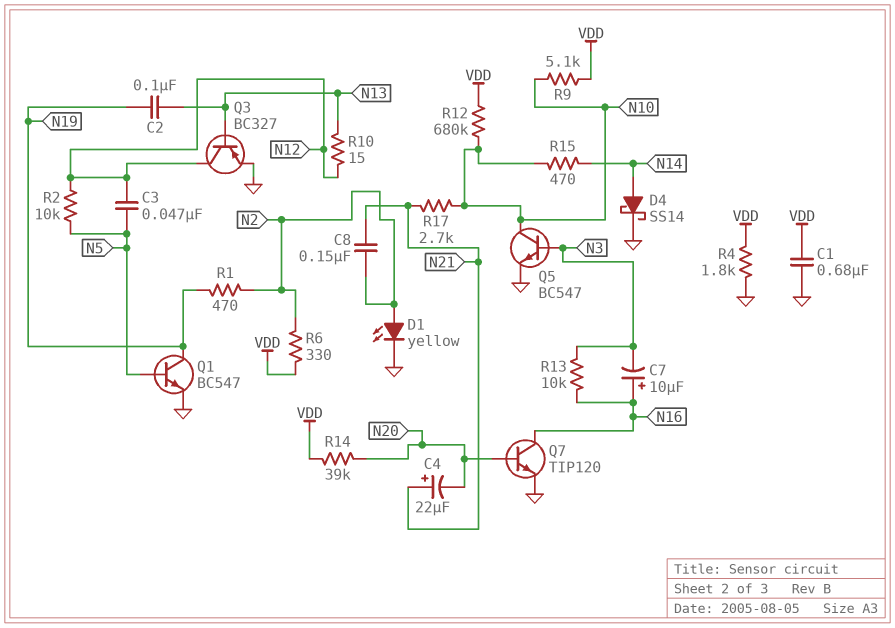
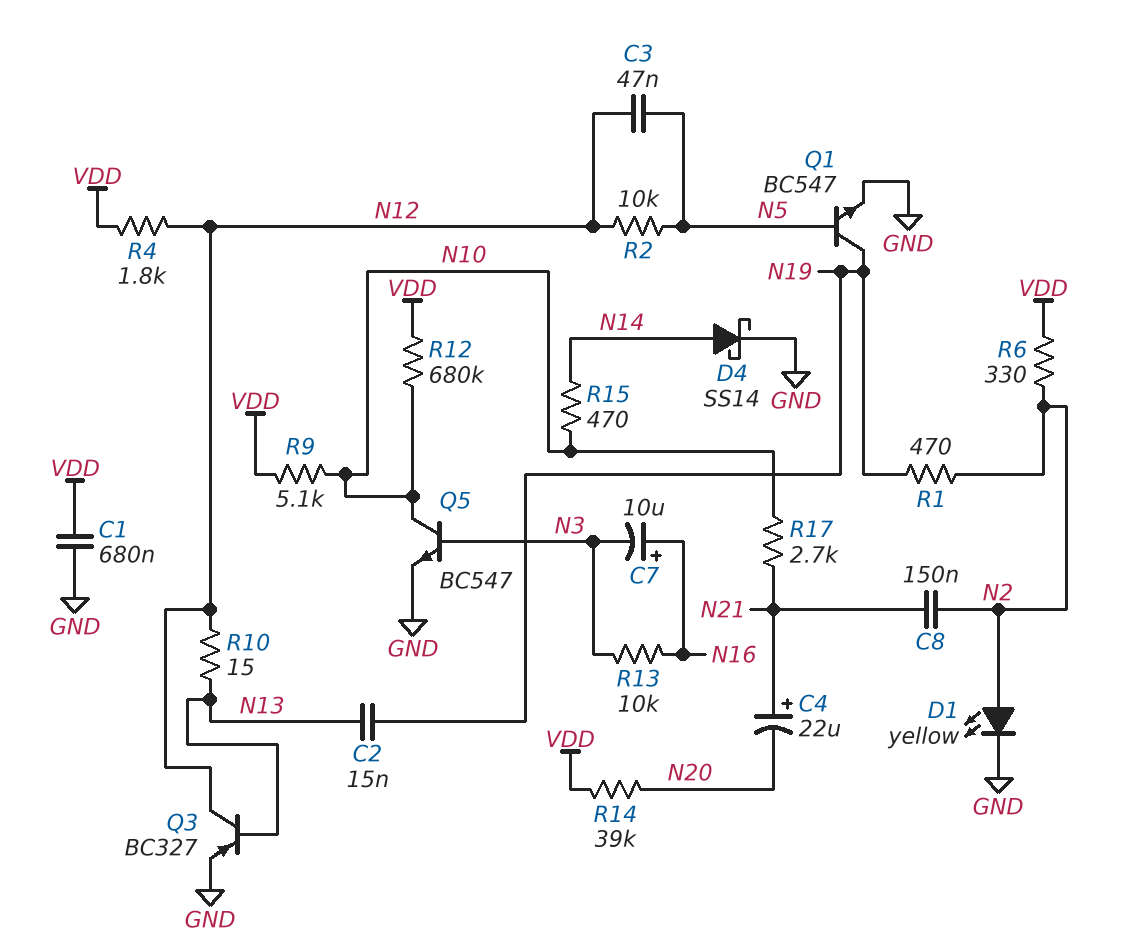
C2: 100nF (N13, N19) -> 15nF (N13, N19)
Q7: NPN TIP120 (B N20, C N16, E GND) -> none
R4: 1.8k (GND, VDD) -> 1.8k (N12, VDD)

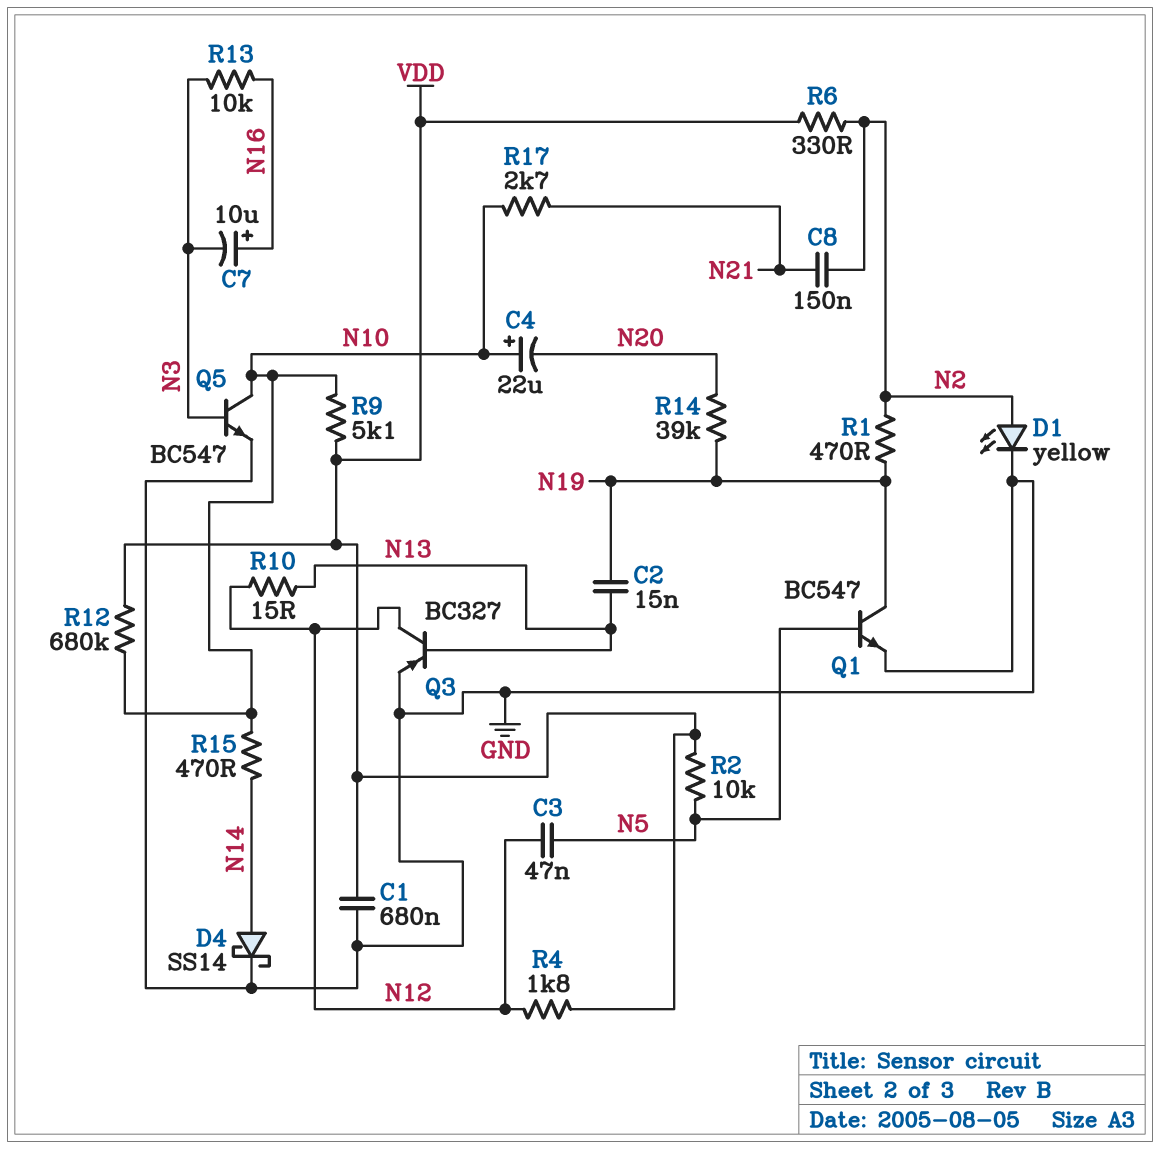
C4: 22uF (plus N21, minus N20) -> 22uF (plus N10, minus N20)
R2: 10k (N5, N12) -> 10k (N5, VDD)
R14: 39k (N20, VDD) -> 39k (N19, N20)

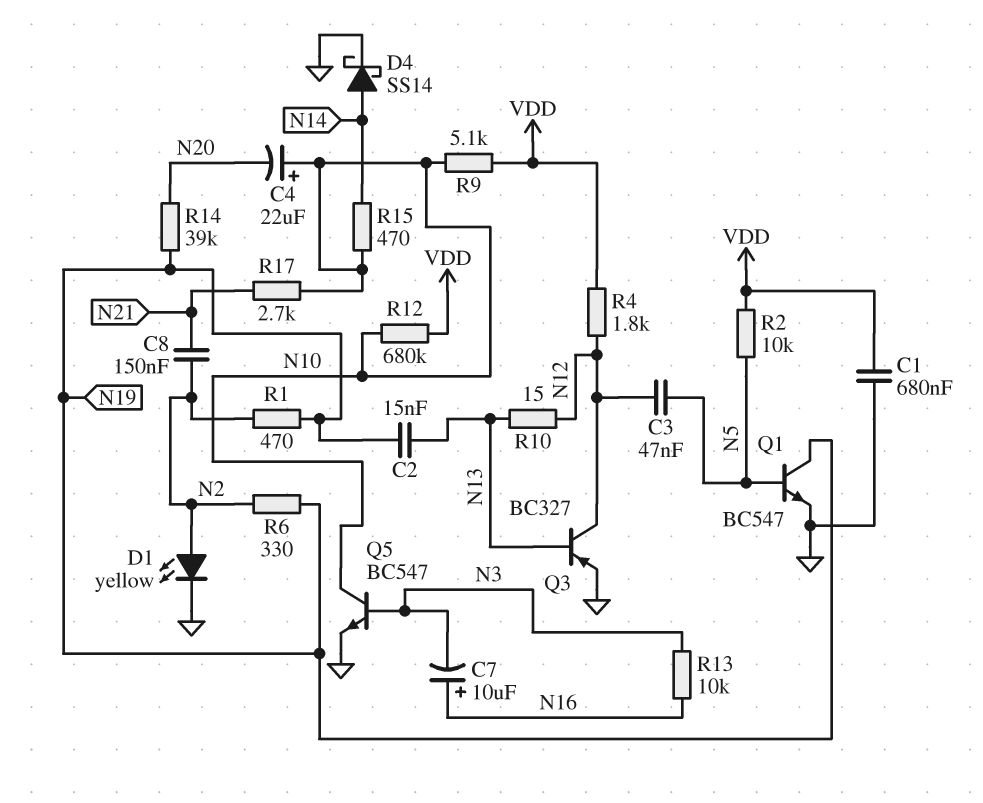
R6: 330 (N2, VDD) -> 330 (N2, N19)

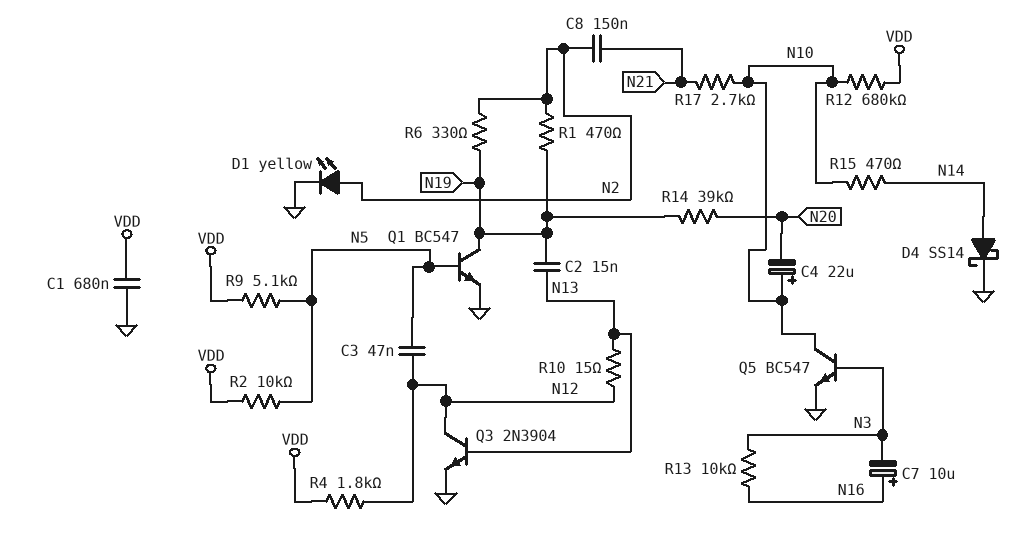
Q3: PNP BC327 (B N13, C N12, E GND) -> NPN 2N3904 (B N13, C N12, E GND)
R9: 5.1k (N10, VDD) -> 5.1k (N5, VDD)

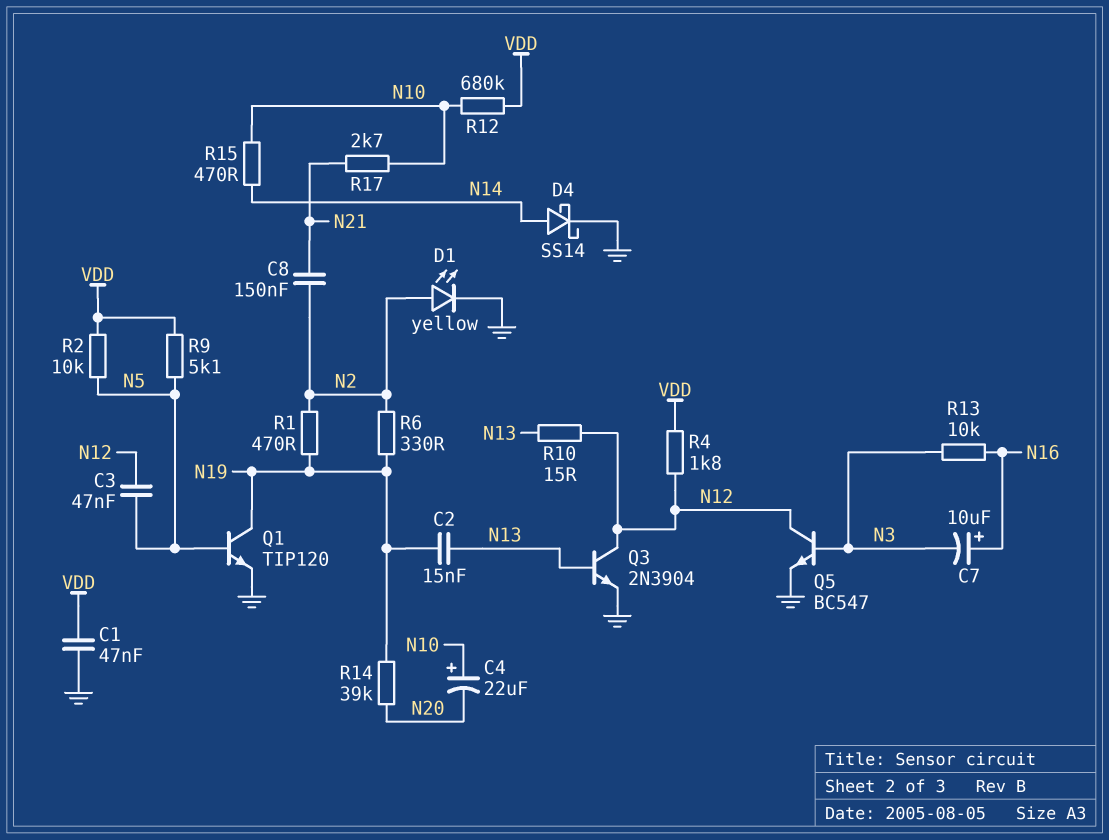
C1: 680nF (GND, VDD) -> 47nF (GND, VDD)
Q1: NPN BC547 (B N5, C N19, E GND) -> NPN TIP120 (B N5, C N19, E GND)
Q5: NPN BC547 (B N3, C N10, E GND) -> NPN BC547 (B N3, C N12, E GND)

